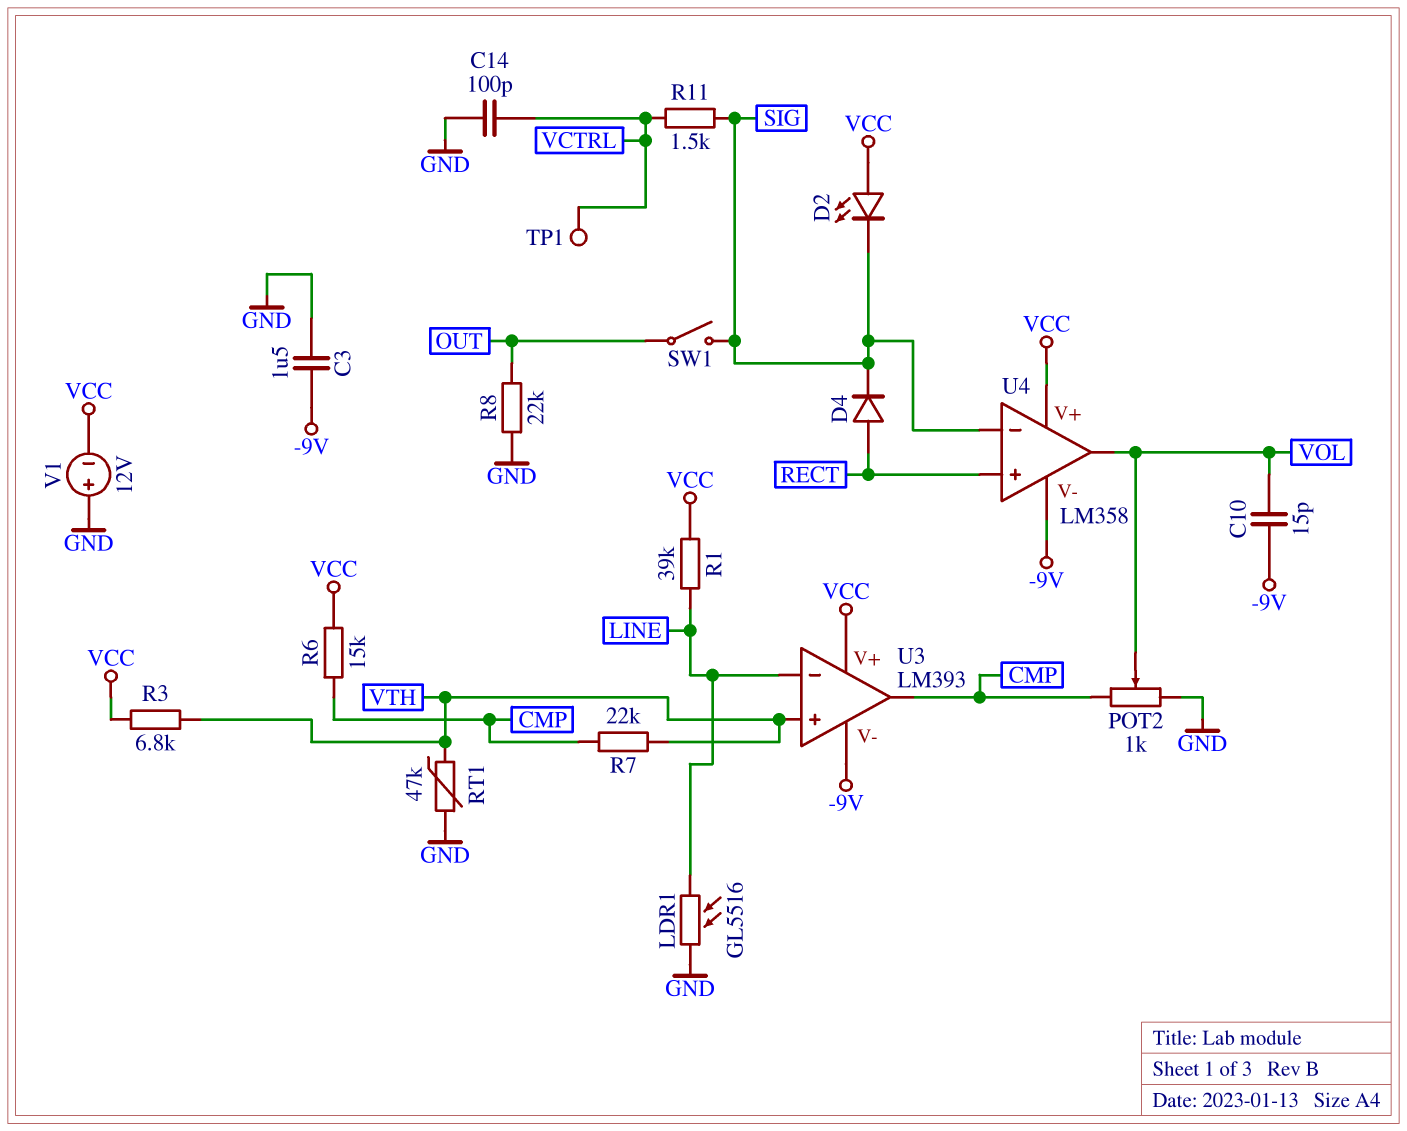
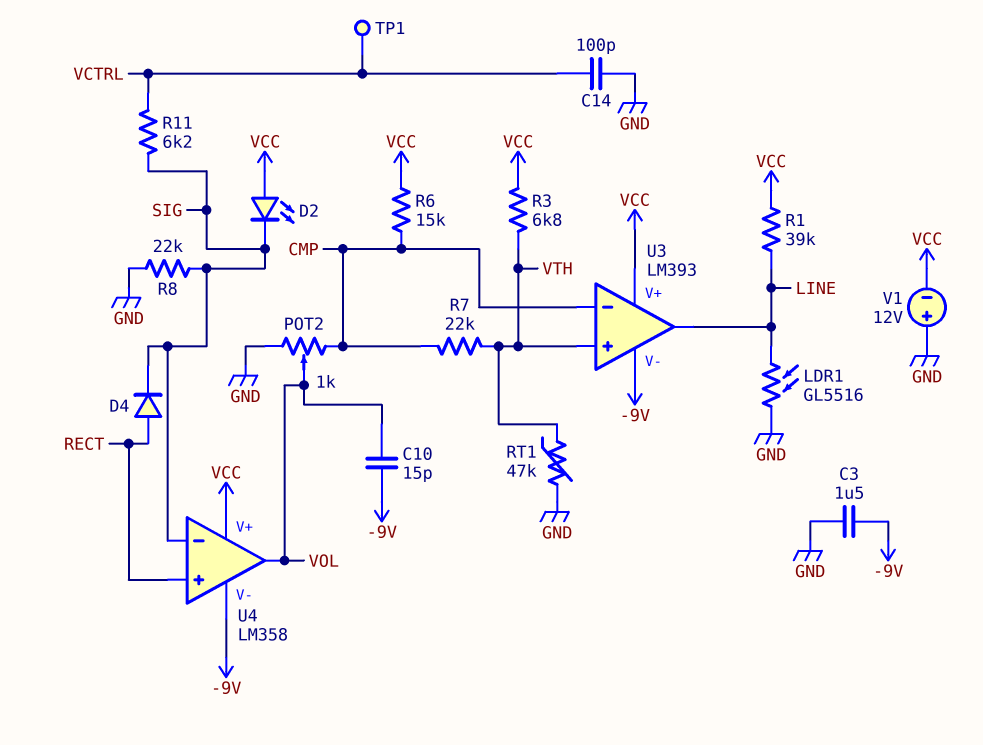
R8: 22k (GND, OUT) -> 22k (GND, SIG)
R11: 1.5k (SIG, VCTRL) -> 6.2k (SIG, VCTRL)
SW1: switch (OUT, SIG) -> none
U3 pin in-: LINE -> CMP
U3 pin out: CMP -> LINE

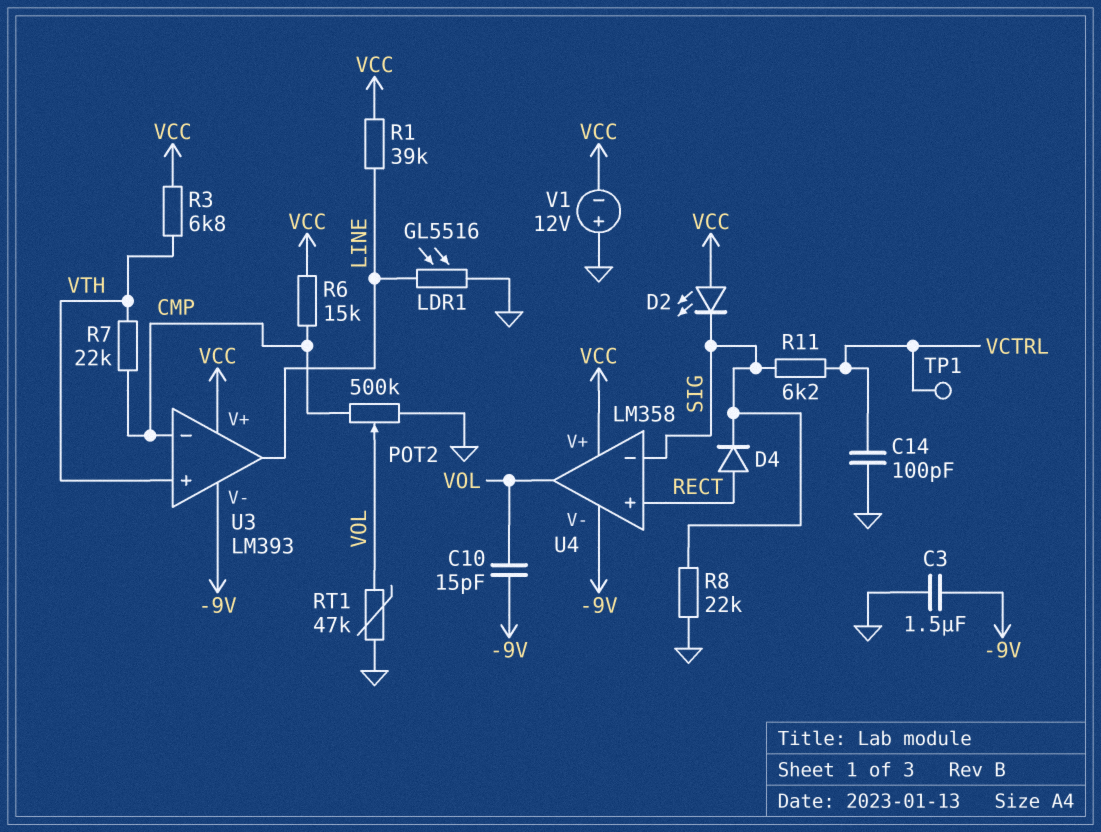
POT2: 1k (CMP, GND, wiper VOL) -> 500k (CMP, GND, wiper VOL)
RT1: 47k (GND, VTH) -> 47k (GND, VOL)

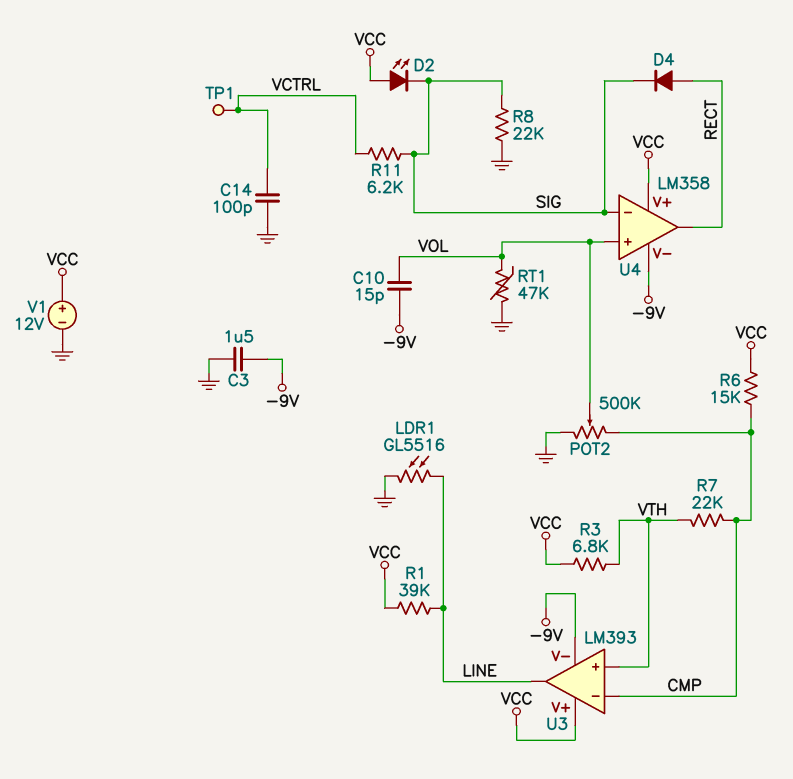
U4 pin in+: RECT -> VOL
U4 pin out: VOL -> RECT
V1: 12V (plus GND, minus VCC) -> 12V (plus VCC, minus GND)

